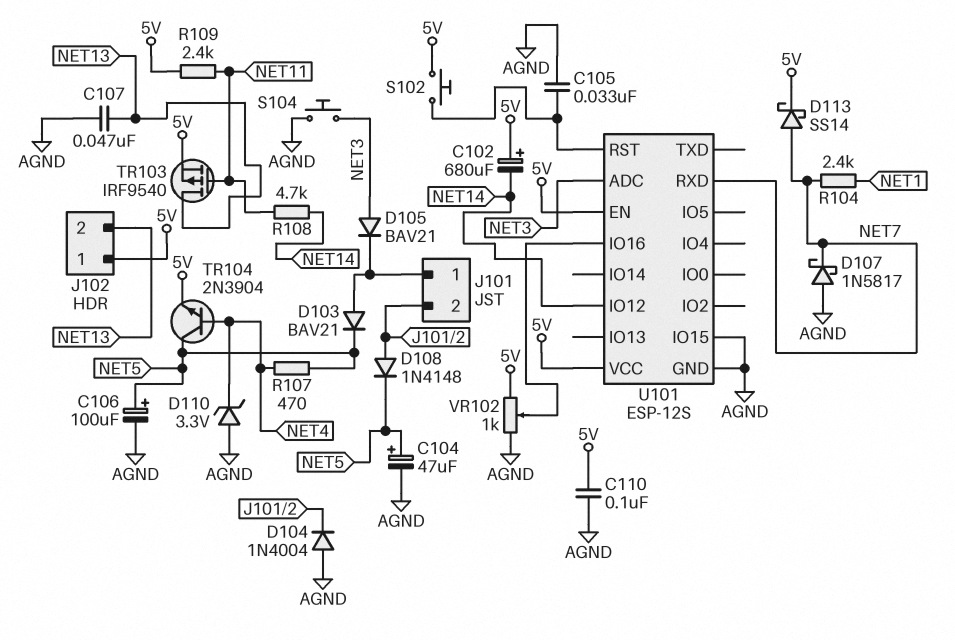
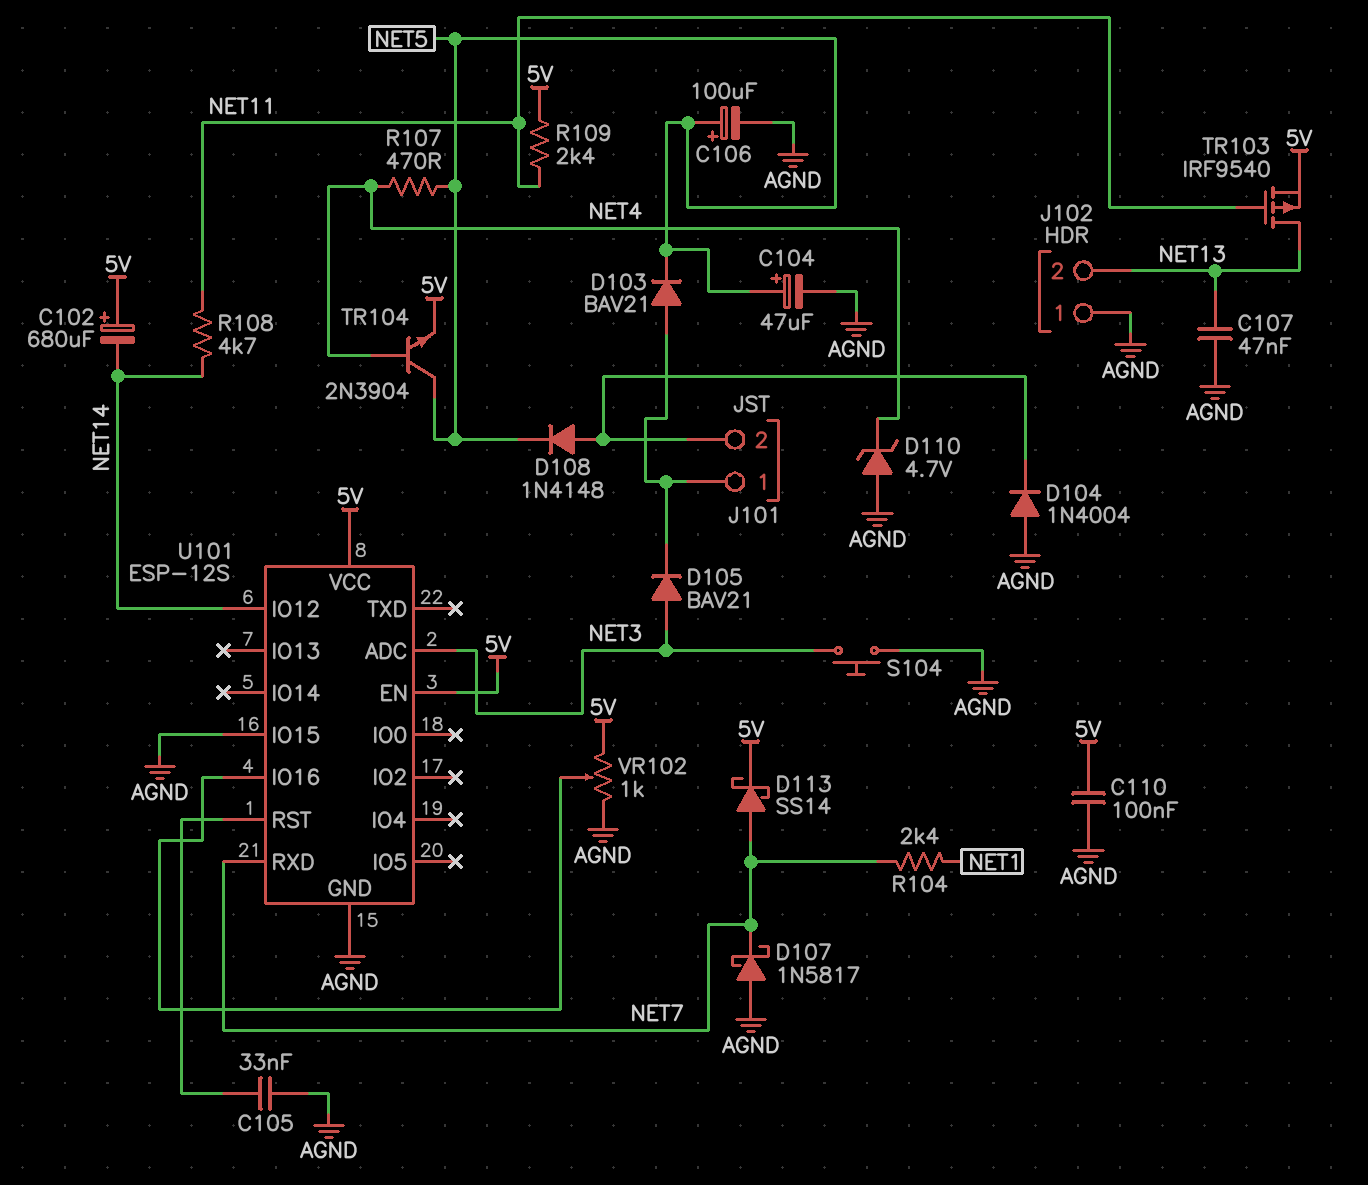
D110: zener 3.3V (A AGND, K NET4) -> zener 4.7V (A AGND, K NET4)
J102 pin 1: 5V -> AGND
S102: button (5V, U101/RST) -> none

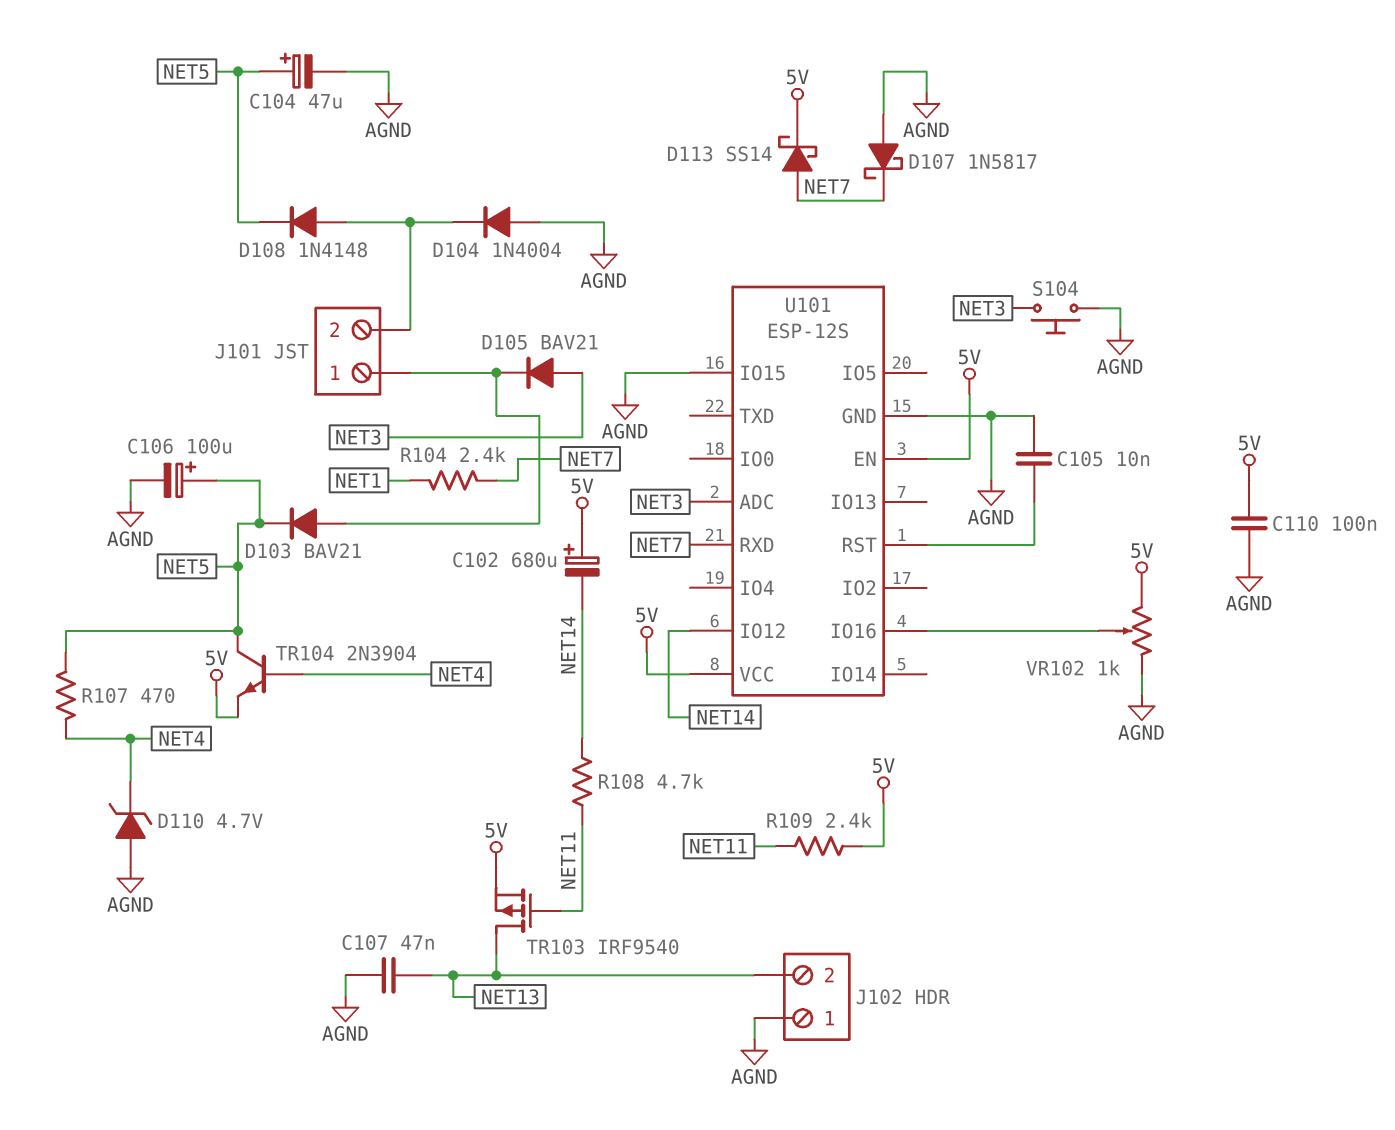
C105: 33nF (AGND, U101/RST) -> 10nF (AGND, U101/RST)

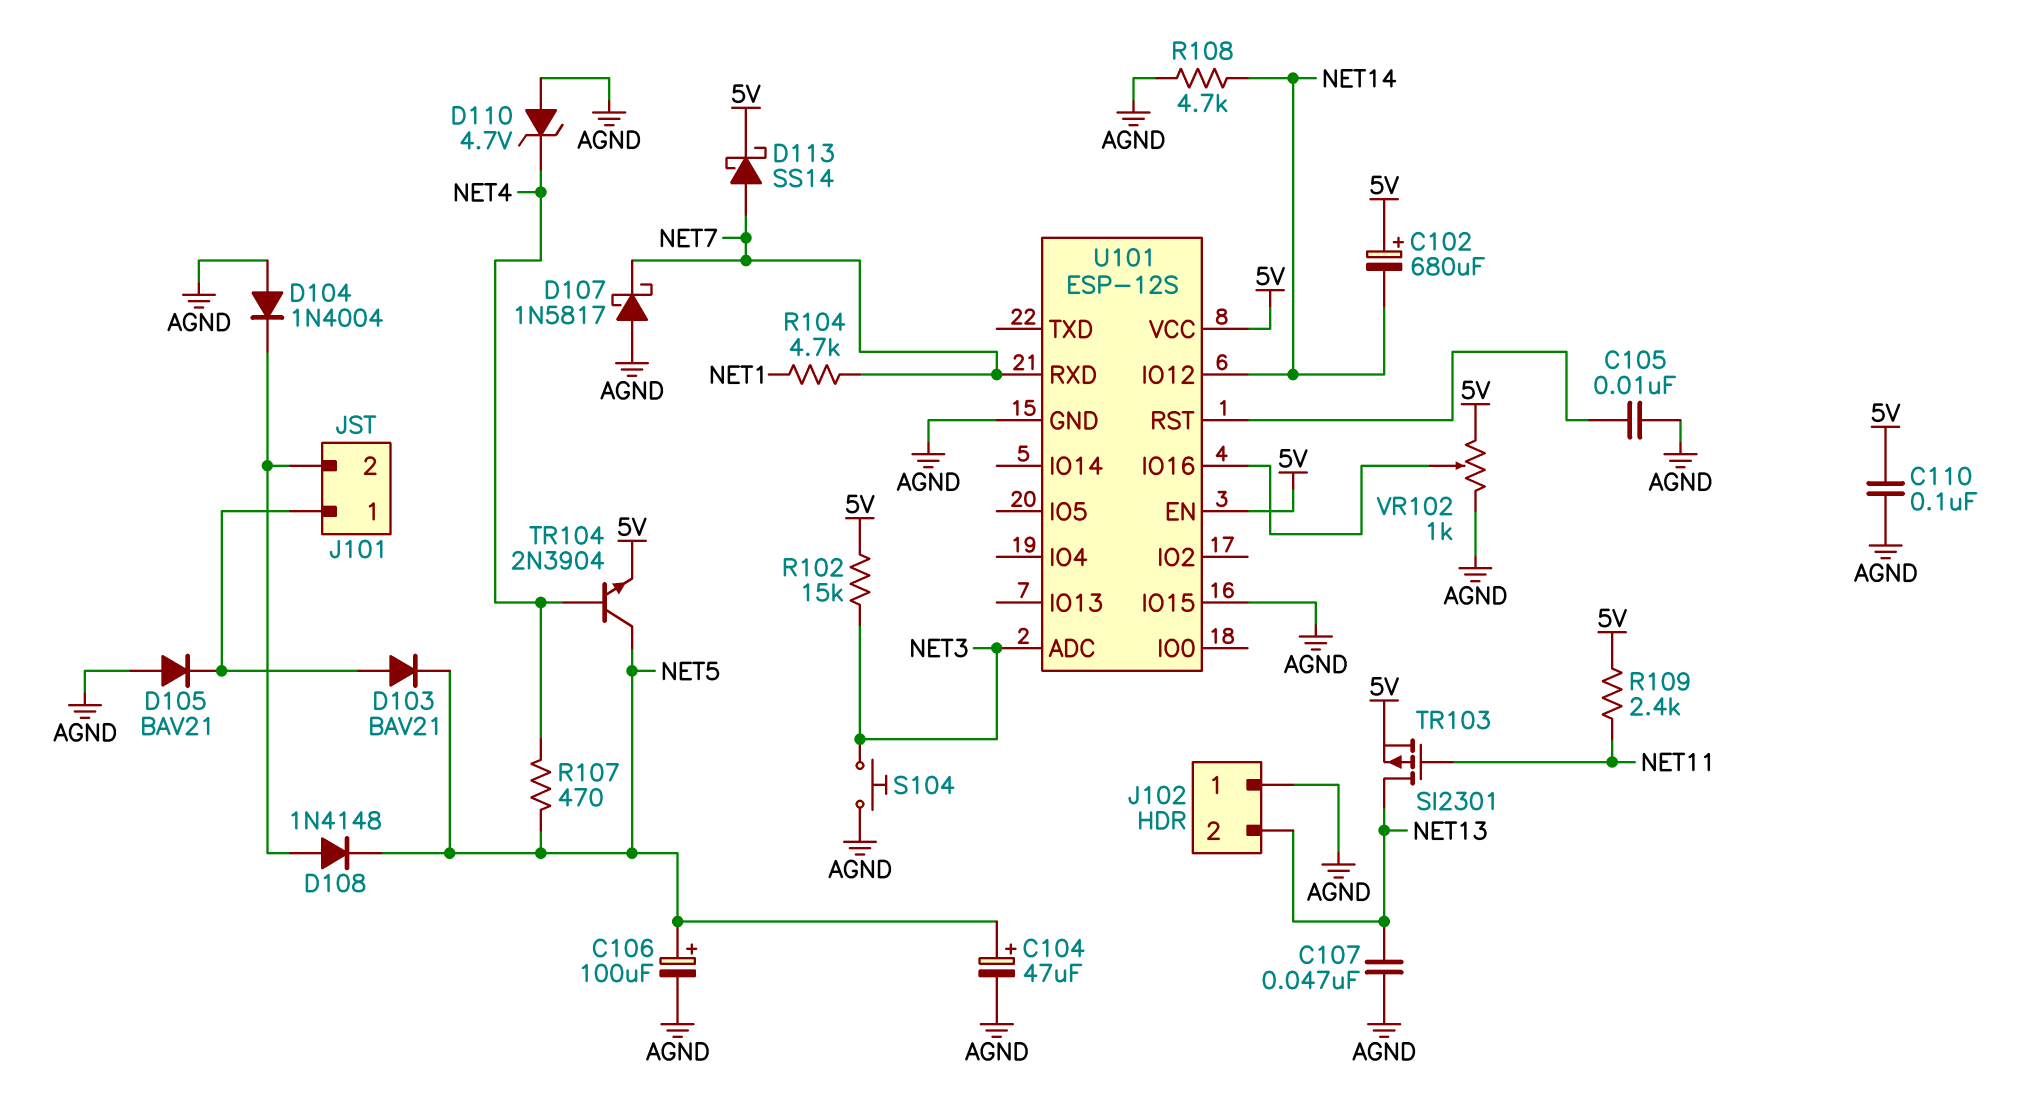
D105: diode BAV21 (A NET3, K J101/1) -> diode BAV21 (A AGND, K J101/1)
R102: none -> 15k (5V, NET3)
R104: 2.4k (NET1, NET7) -> 4.7k (NET1, NET7)
R108: 4.7k (NET11, NET14) -> 4.7k (AGND, NET14)
TR103: PMOS IRF9540 (G NET11, D NET13, S 5V) -> PMOS SI2301 (G NET11, D NET13, S 5V)

